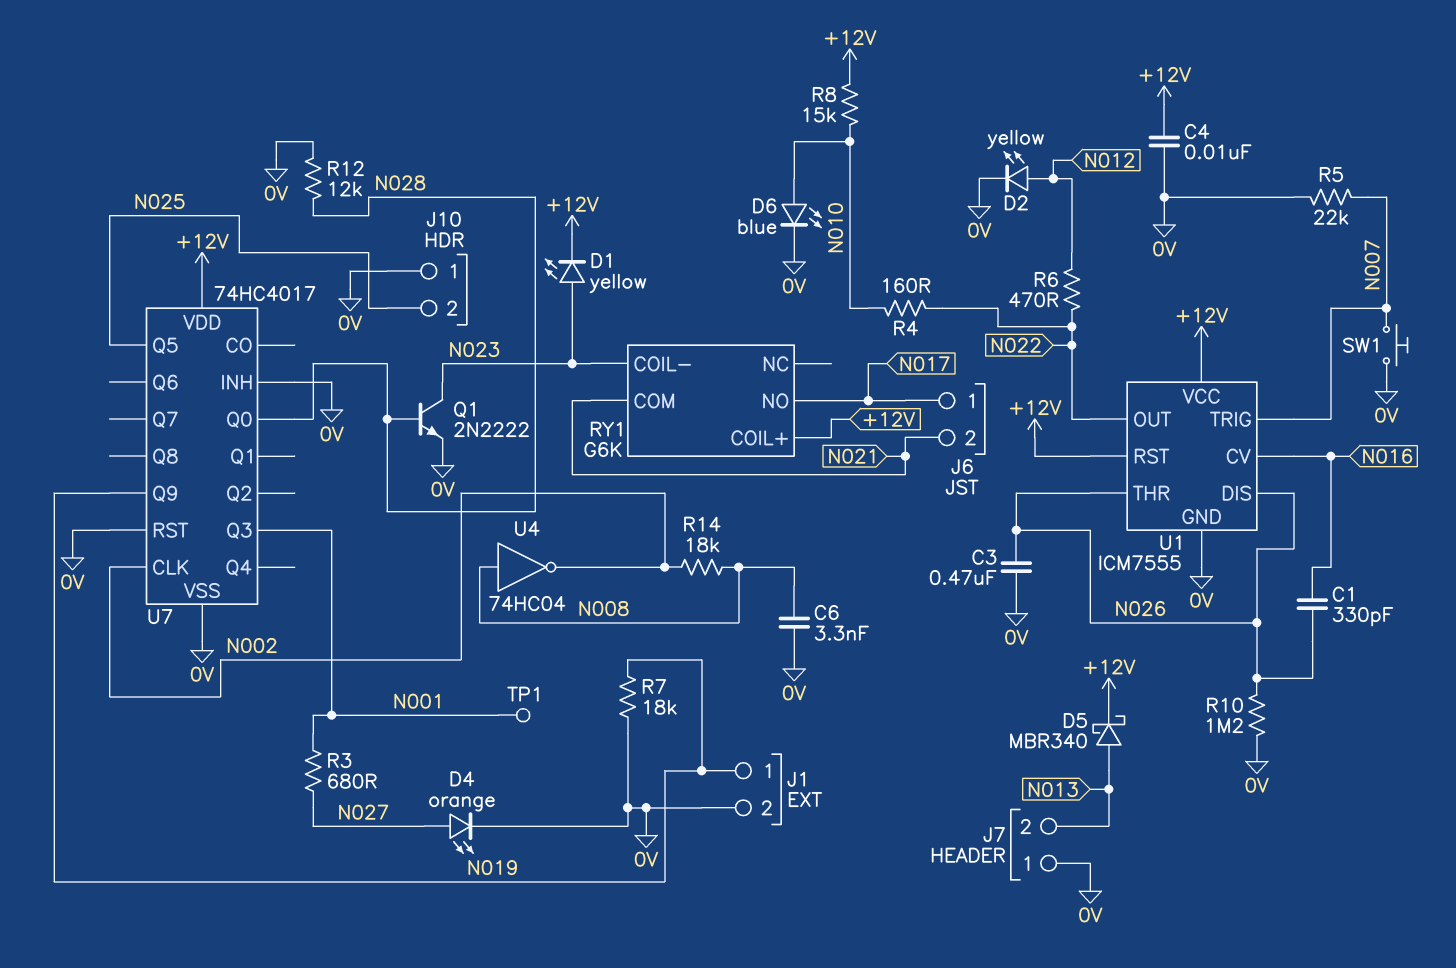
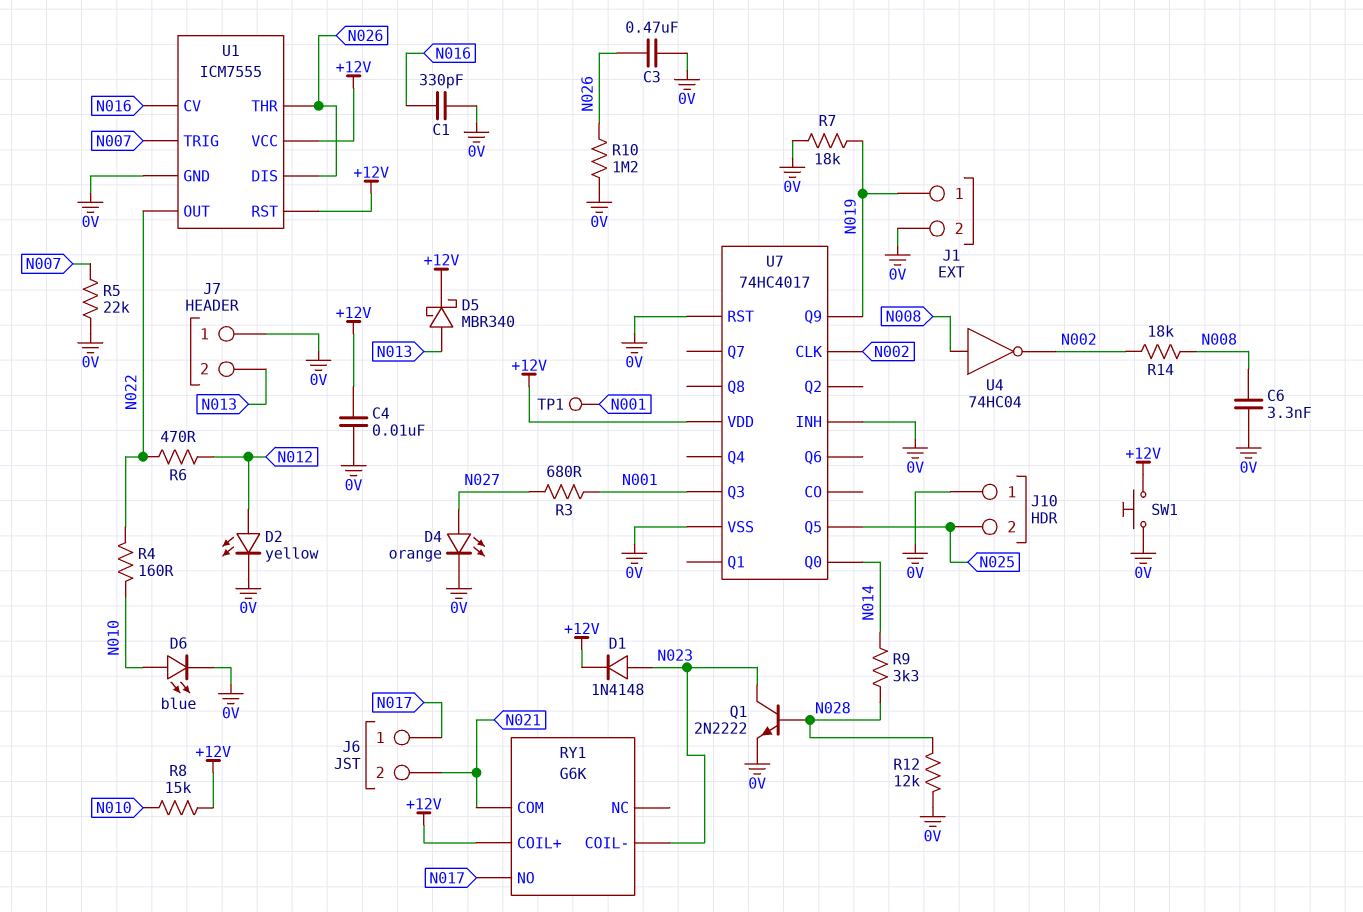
C1: 330pF (N016, N026) -> 330pF (0V, N016)
D1: LED yellow (A N023, K +12V) -> diode 1N4148 (A N023, K +12V)
R9: none -> 3.3k (N014, N028)
SW1: button (0V, N007) -> button (+12V, 0V)
U7 pin Q0: N028 -> N014

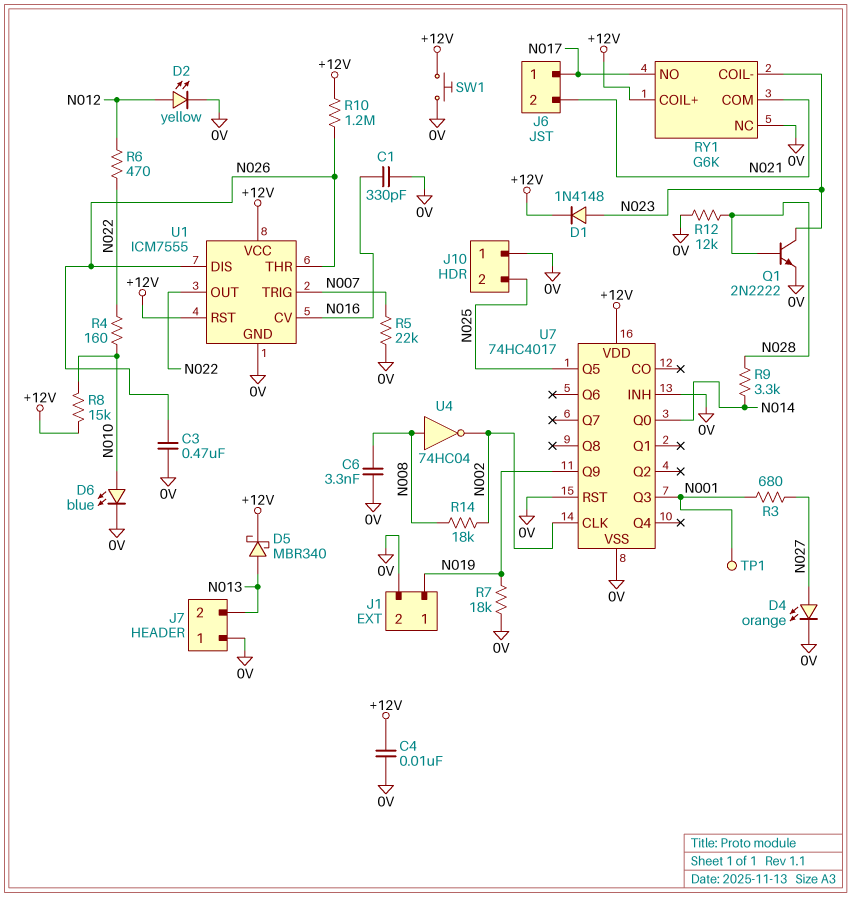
R10: 1.2M (0V, N026) -> 1.2M (+12V, N026)
RY1 pin NC: none -> 0V

